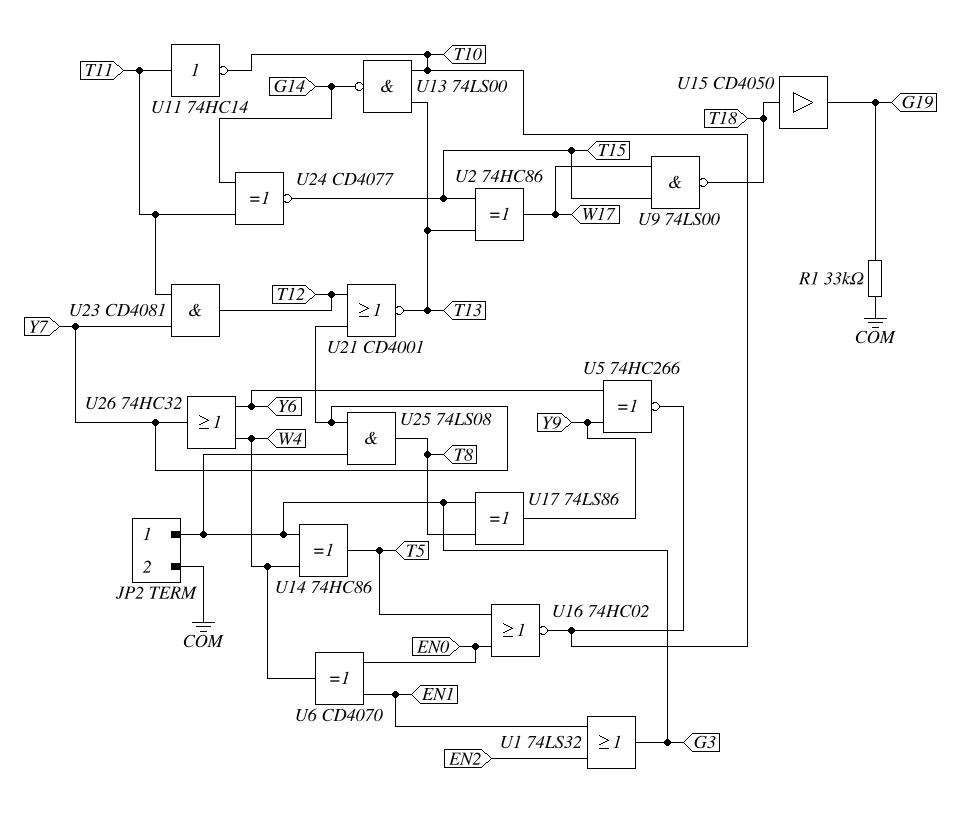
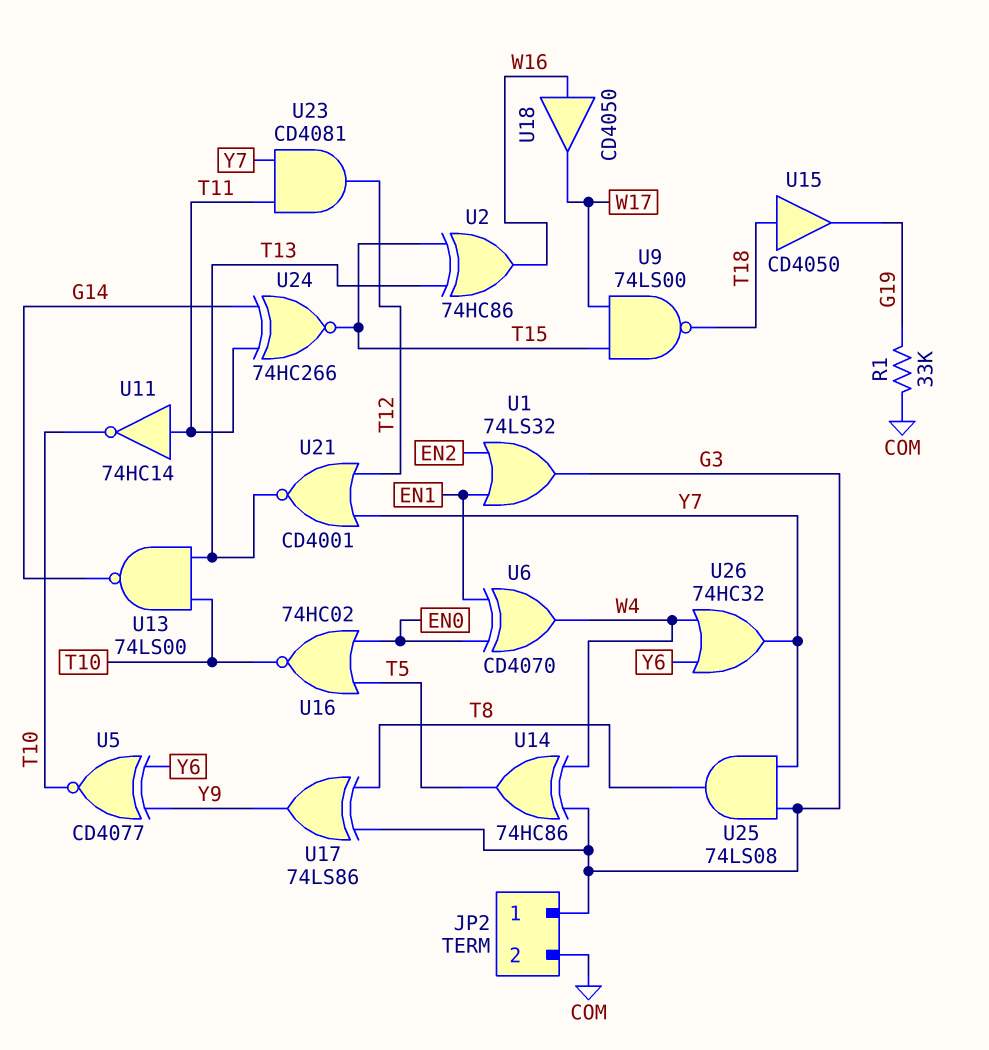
U2: XOR 74HC86 (in T13, in T15, out W17) -> XOR 74HC86 (in T13, in T15, out W16)
U5: XNOR 74HC266 (in Y6, in Y9, out T10) -> XNOR CD4077 (in Y6, in Y9, out T10)
U18: none -> buffer CD4050 (in W16, out W17)
U24: XNOR CD4077 (in G14, in T11, out T15) -> XNOR 74HC266 (in G14, in T11, out T15)

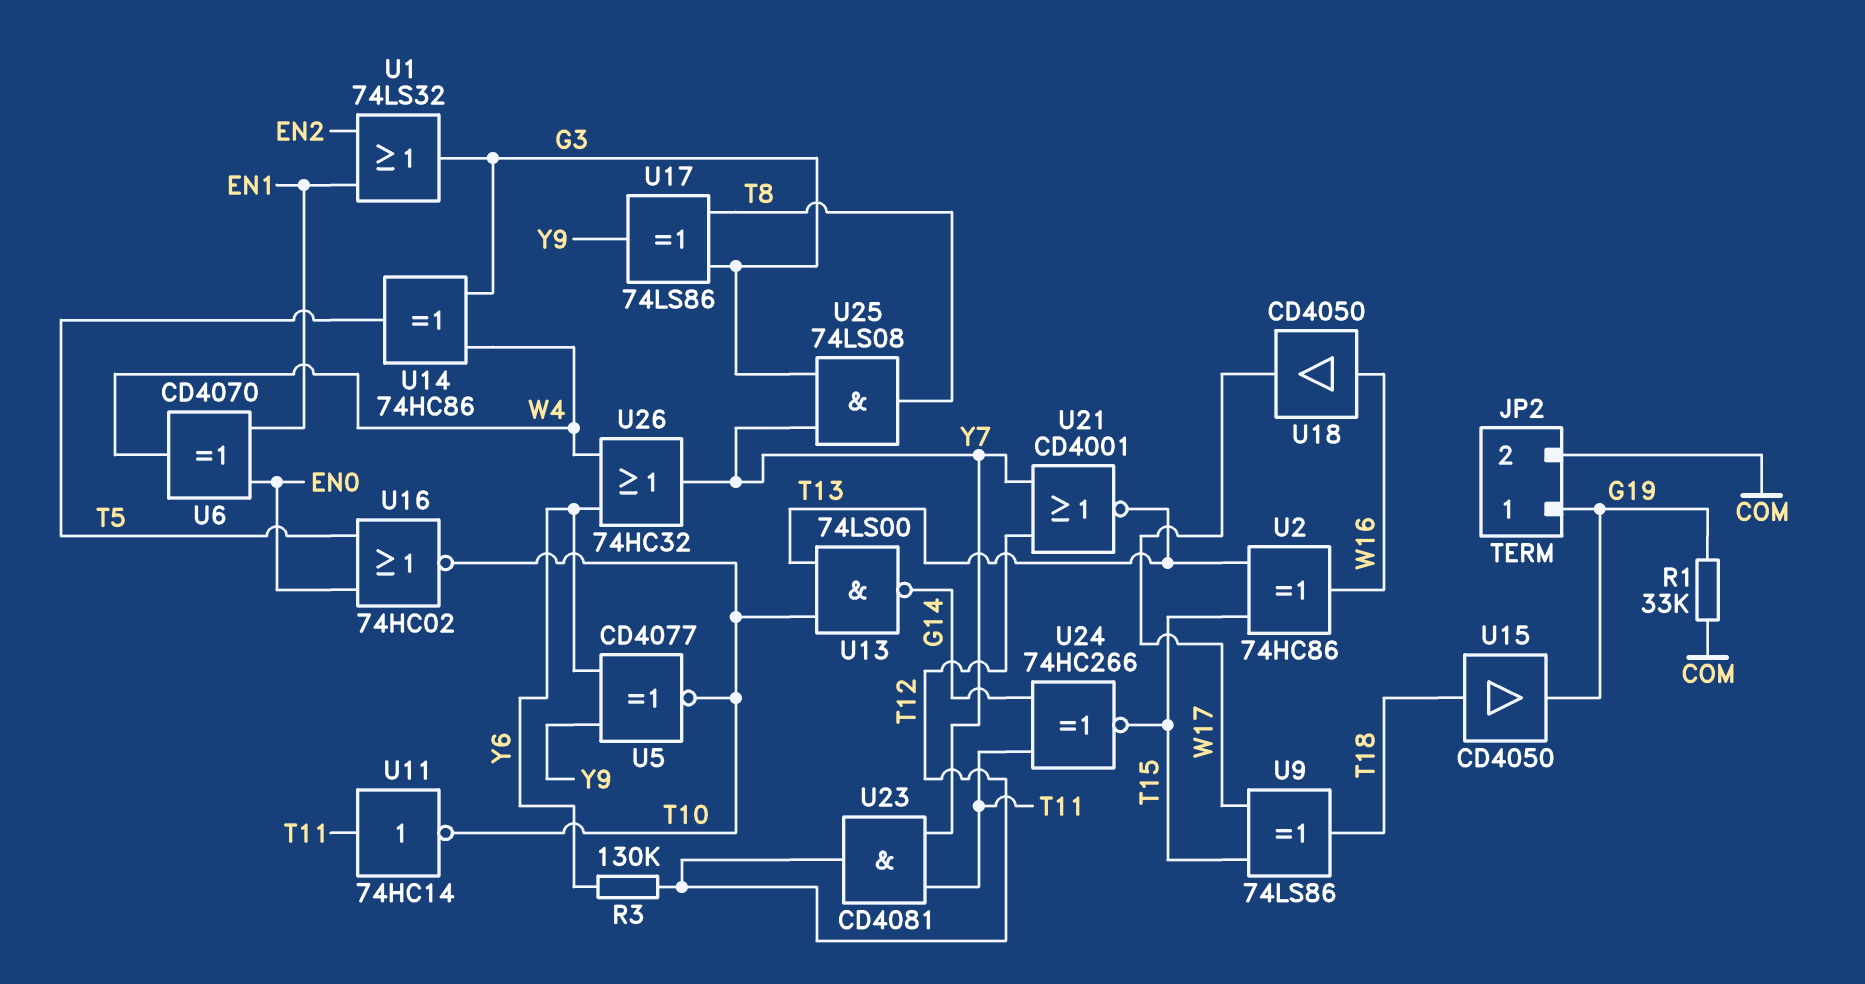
JP2 pin 1: G3 -> G19
R3: none -> 130k (T12, Y6)
U9: NAND 74LS00 (in T15, in W17, out T18) -> XOR 74LS86 (in T15, in W17, out T18)

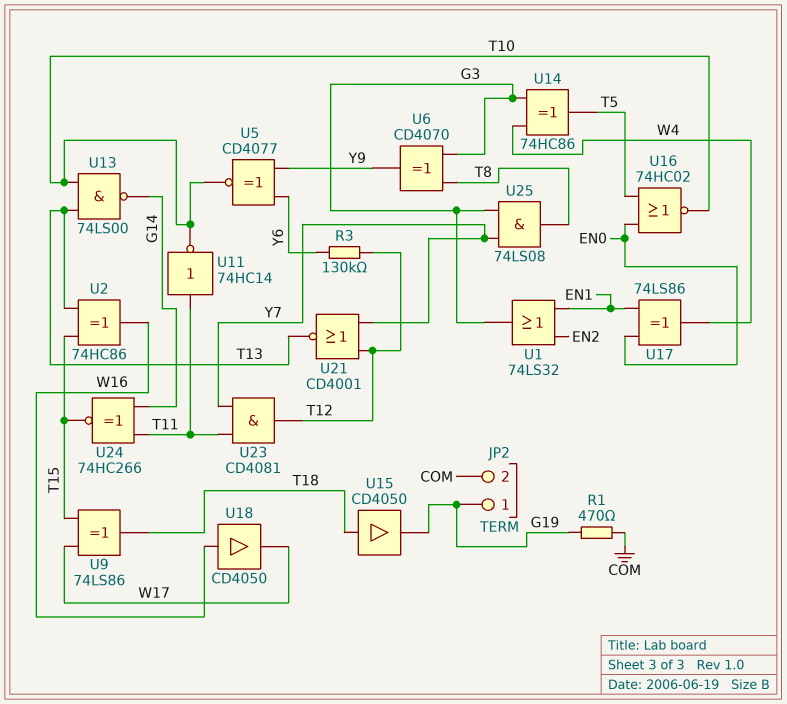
R1: 33k (COM, G19) -> 470 (COM, G19)
U6: XOR CD4070 (in EN0, in EN1, out W4) -> XOR CD4070 (in G3, in T8, out Y9)
U17: XOR 74LS86 (in G3, in T8, out Y9) -> XOR 74LS86 (in EN0, in EN1, out W4)
U26: OR 74HC32 (in W4, in Y6, out Y7) -> none

